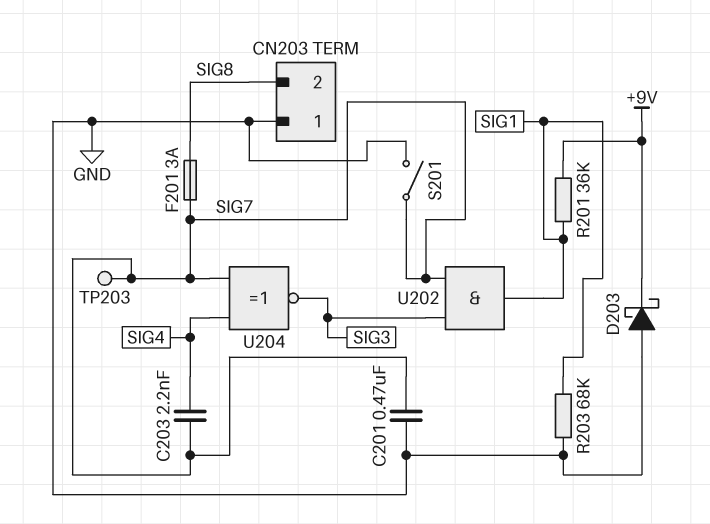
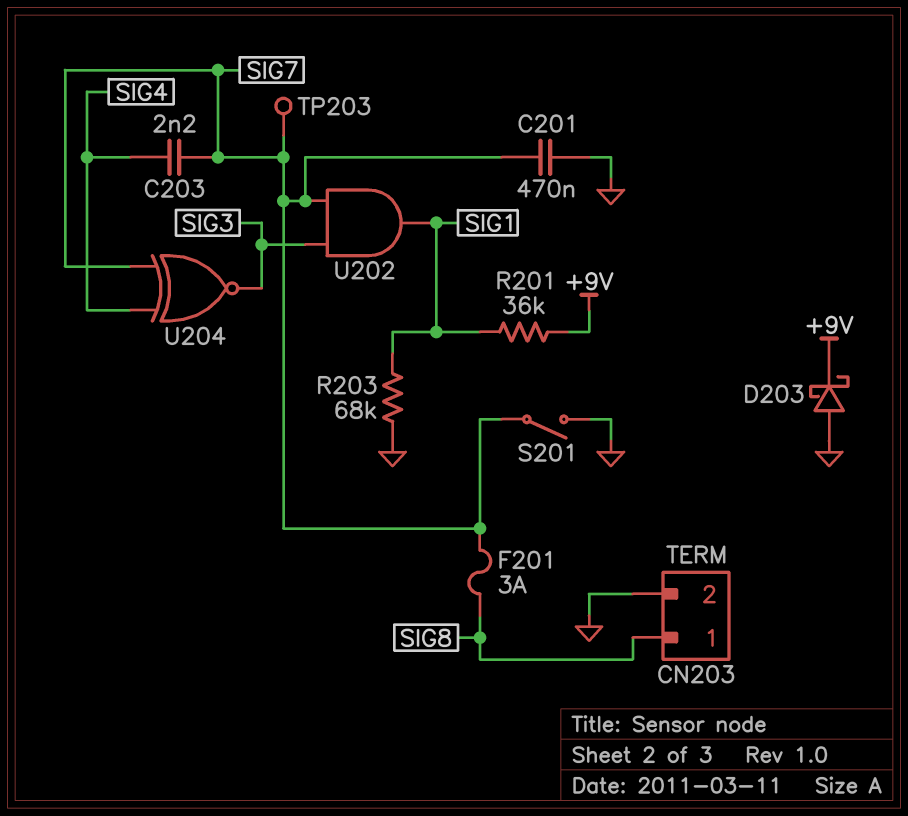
CN203 pin 1: GND -> SIG8
CN203 pin 2: SIG8 -> GND

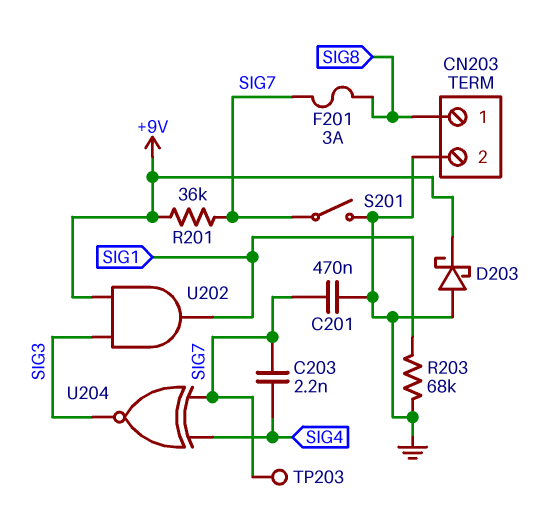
R201: 36k (+9V, SIG1) -> 36k (+9V, SIG7)
U202: AND (in SIG3, in SIG7, out SIG1) -> AND (in +9V, in SIG3, out SIG1)

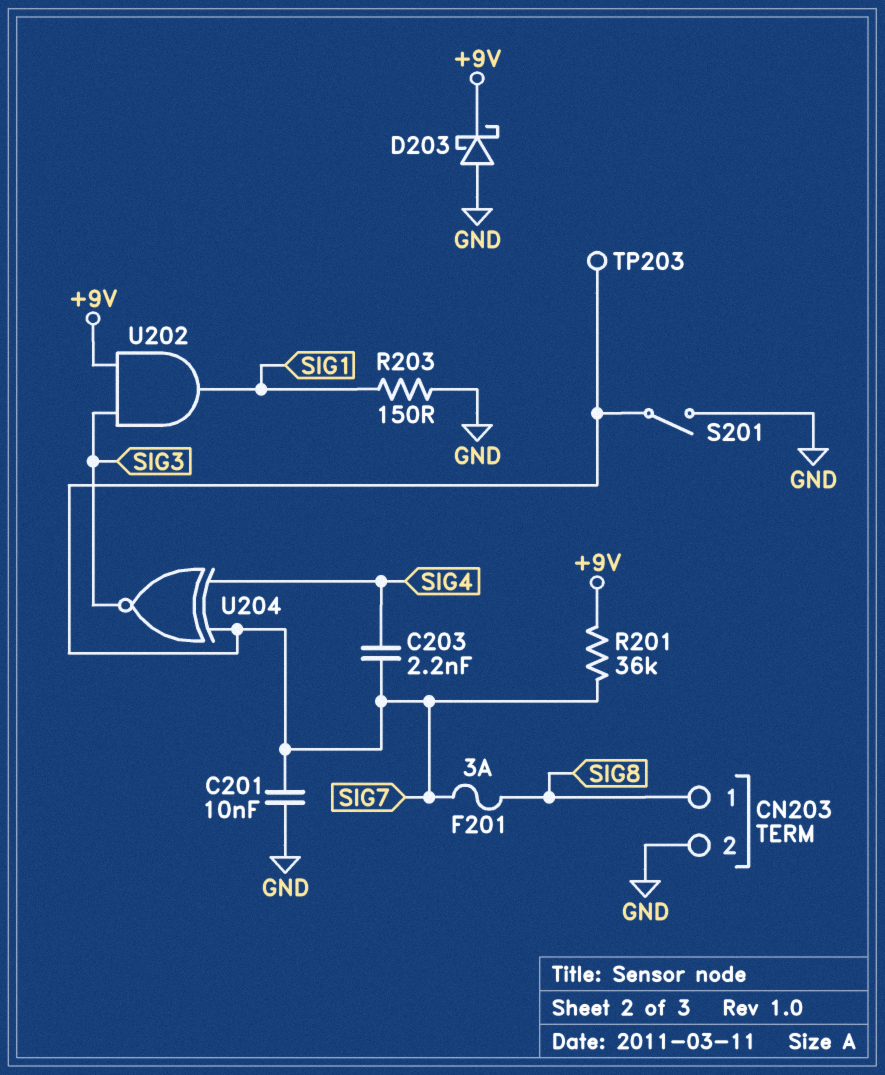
C201: 470nF (GND, SIG7) -> 10nF (GND, SIG7)
R203: 68k (GND, SIG1) -> 150 (GND, SIG1)

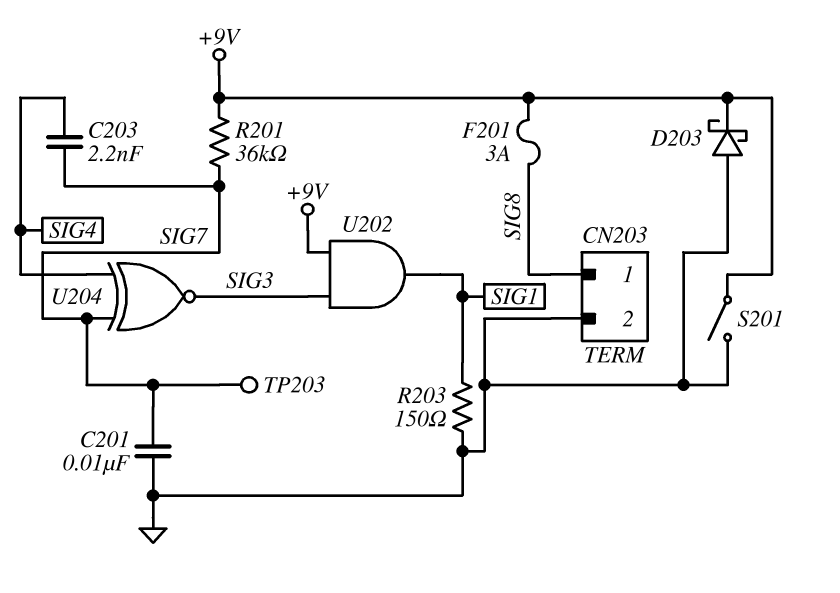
F201: 3A (SIG7, SIG8) -> 3A (+9V, SIG8)
S201: switch (GND, SIG7) -> switch (+9V, GND)

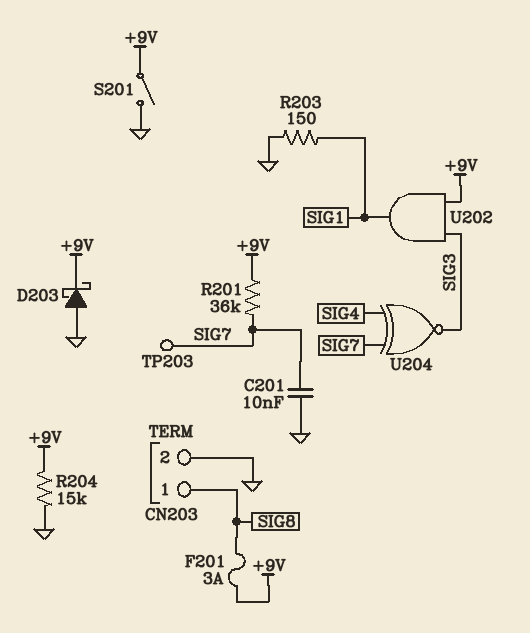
C203: 2.2nF (SIG4, SIG7) -> none
R204: none -> 15k (+9V, GND)

